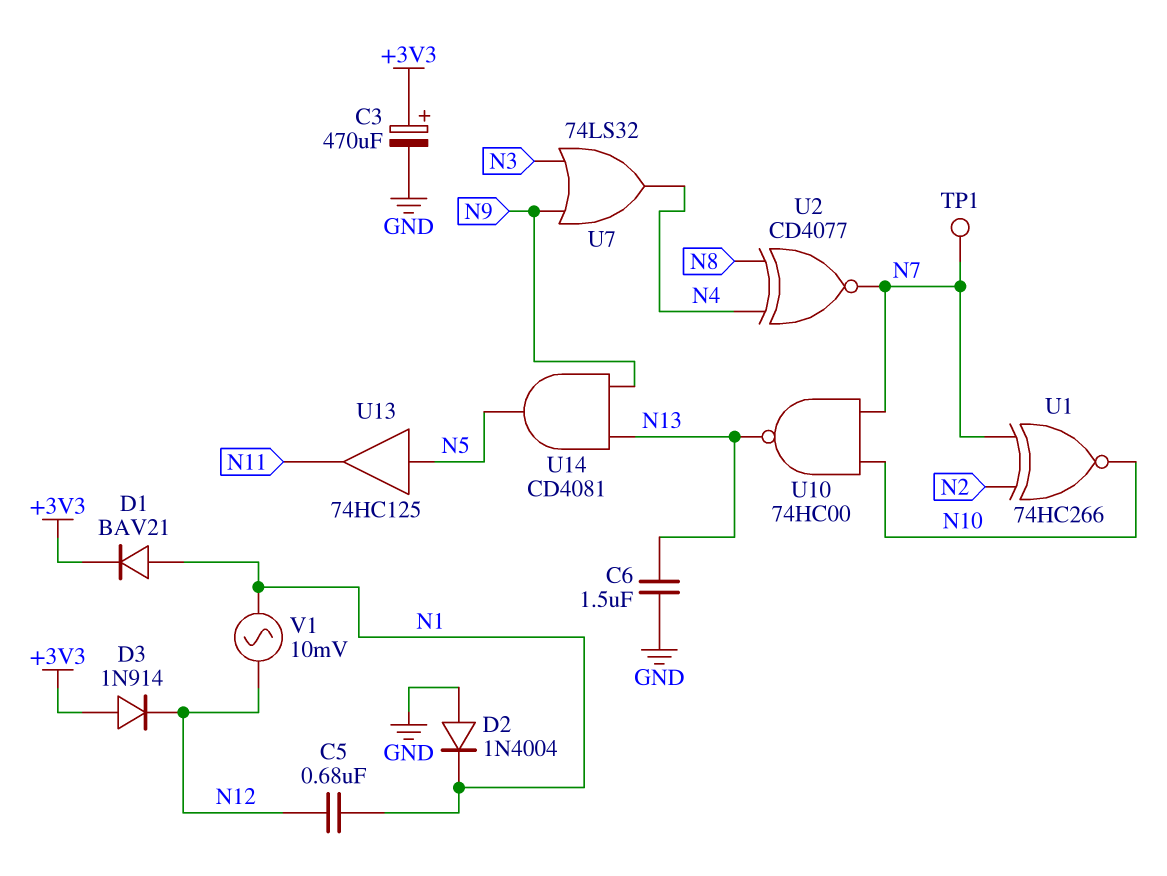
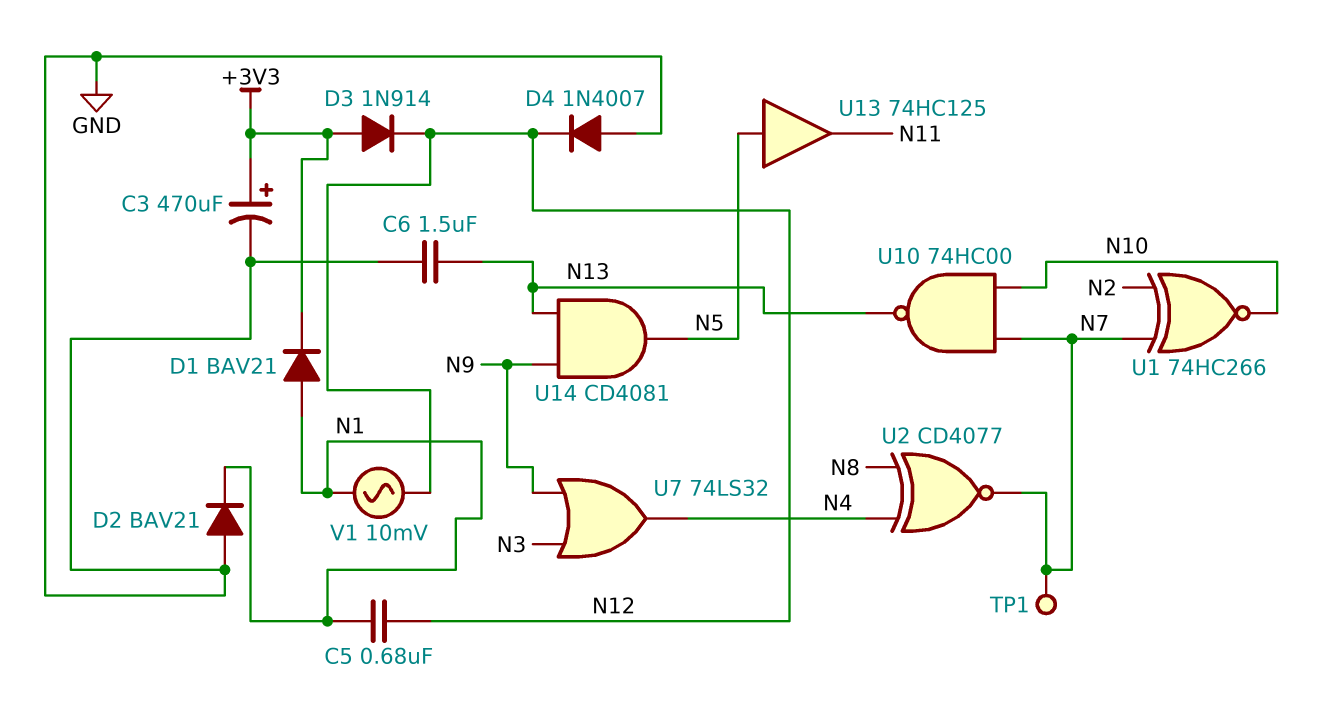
D2: diode 1N4004 (A GND, K N1) -> diode BAV21 (A GND, K N1)
D4: none -> diode 1N4007 (A GND, K N12)

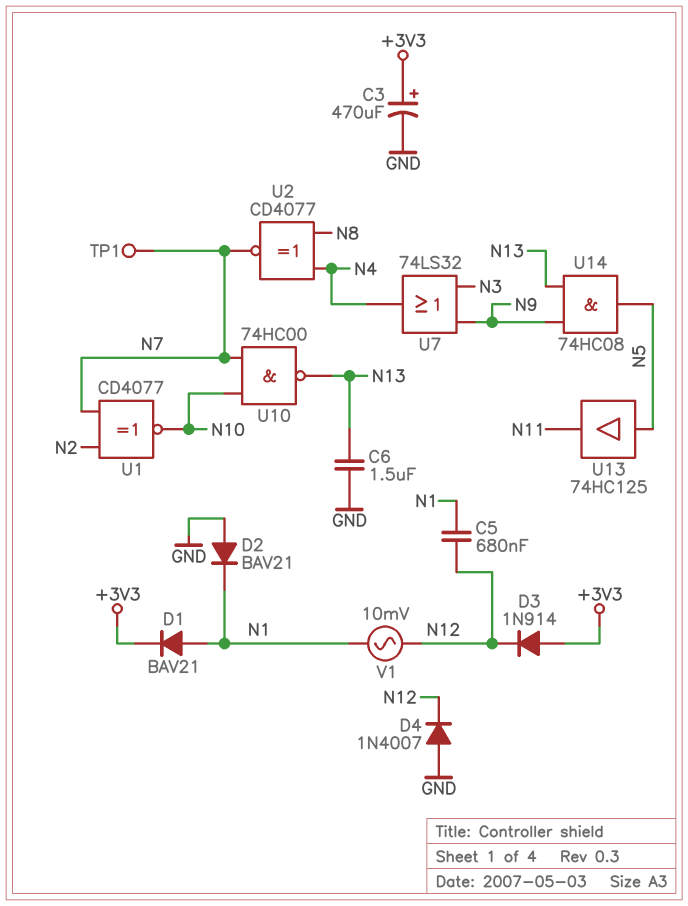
U1: XNOR 74HC266 (in N2, in N7, out N10) -> XNOR CD4077 (in N2, in N7, out N10)
U14: AND CD4081 (in N9, in N13, out N5) -> AND 74HC08 (in N9, in N13, out N5)

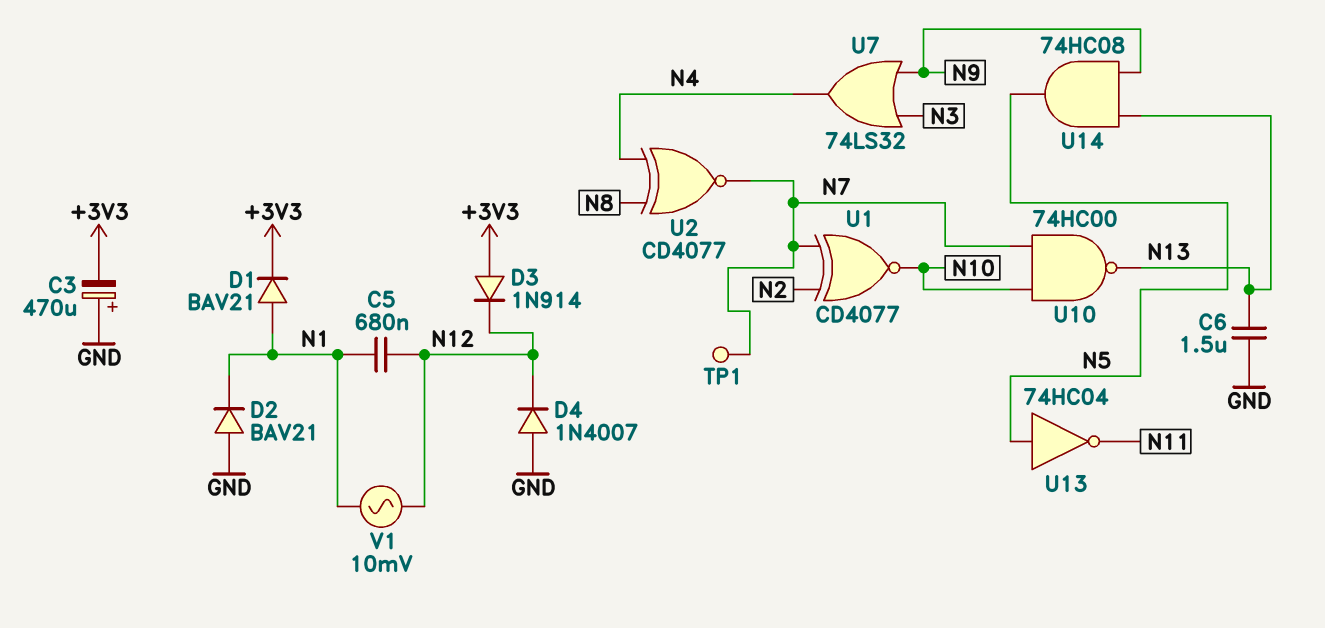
C3: 470uF (plus +3V3, minus GND) -> 470uF (plus GND, minus +3V3)
U13: buffer 74HC125 (in N5, out N11) -> NOT 74HC04 (in N5, out N11)

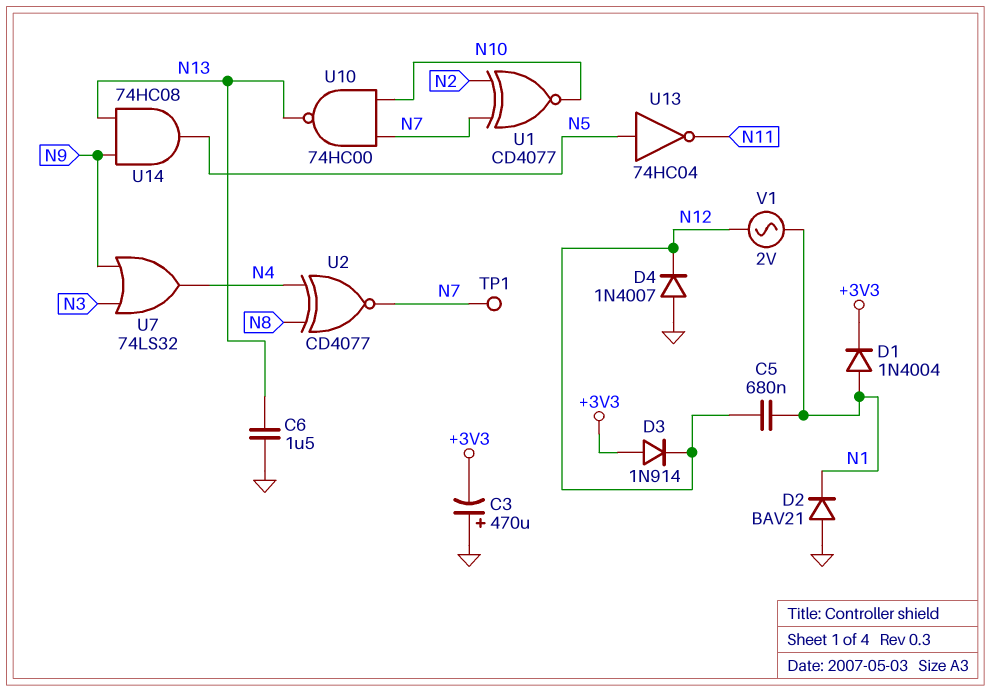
D1: diode BAV21 (A N1, K +3V3) -> diode 1N4004 (A N1, K +3V3)
V1: AC 10mV (N1, N12) -> AC 2V (N1, N12)

